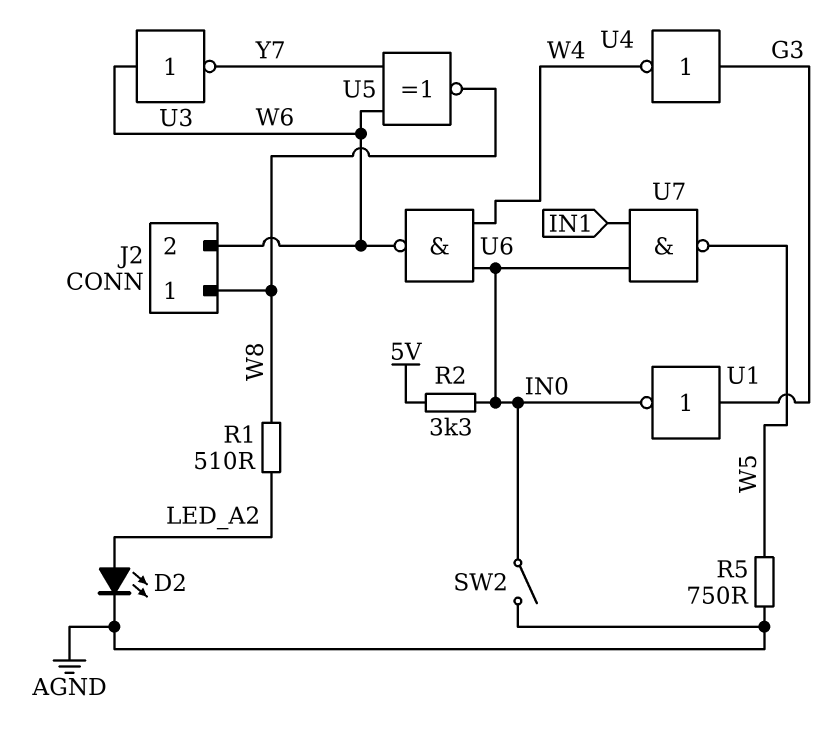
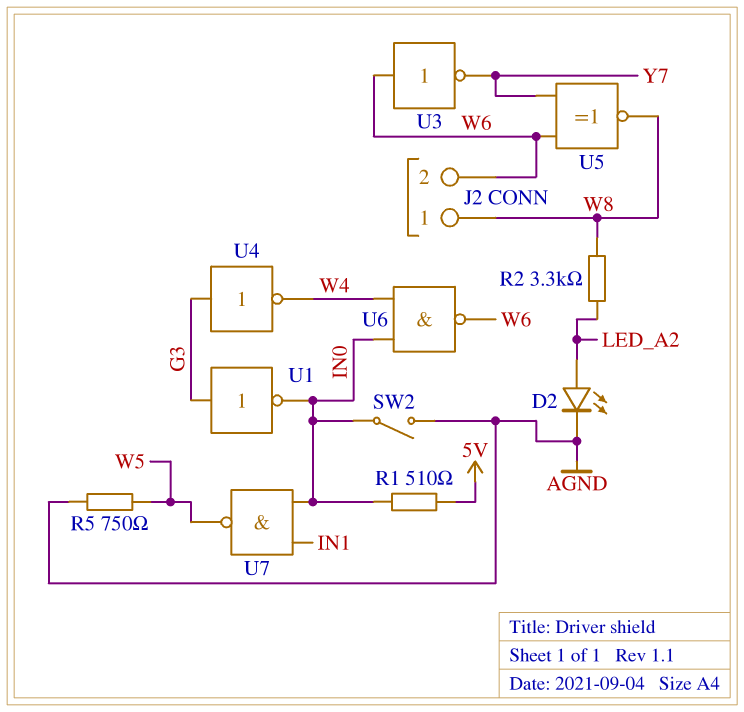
R1: 510 (LED_A2, W8) -> 510 (5V, IN0)
R2: 3.3k (5V, IN0) -> 3.3k (LED_A2, W8)

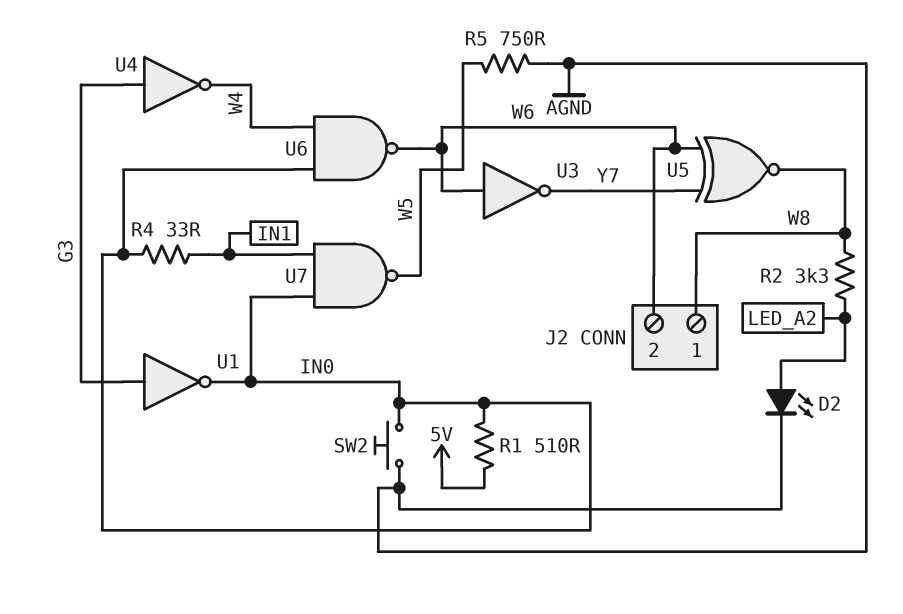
R4: none -> 33 (IN0, IN1)
SW2: switch (AGND, IN0) -> button (AGND, IN0)

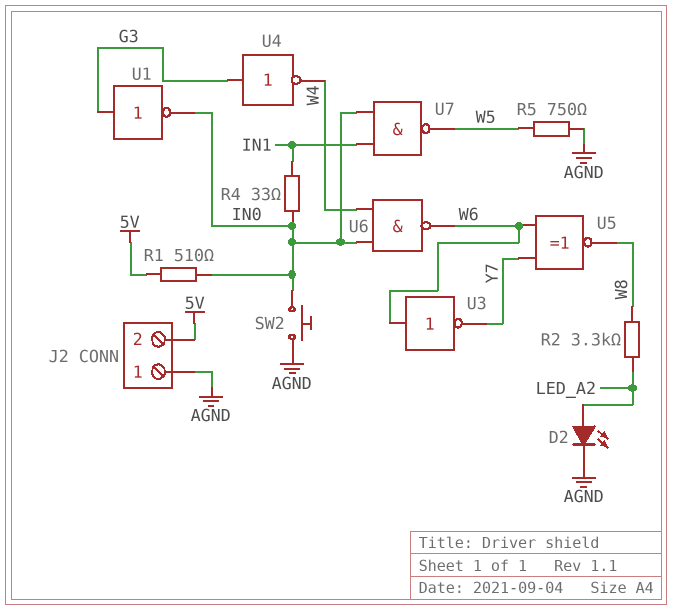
J2 pin 1: W8 -> AGND
J2 pin 2: W6 -> 5V

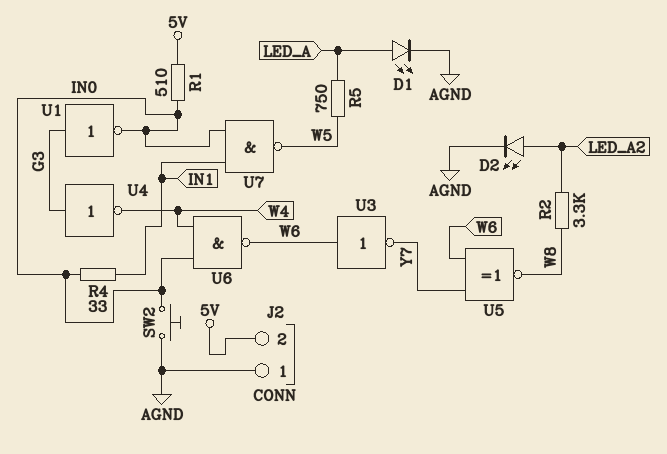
D1: none -> LED (A LED_A, K AGND)
R5: 750 (AGND, W5) -> 750 (LED_A, W5)

